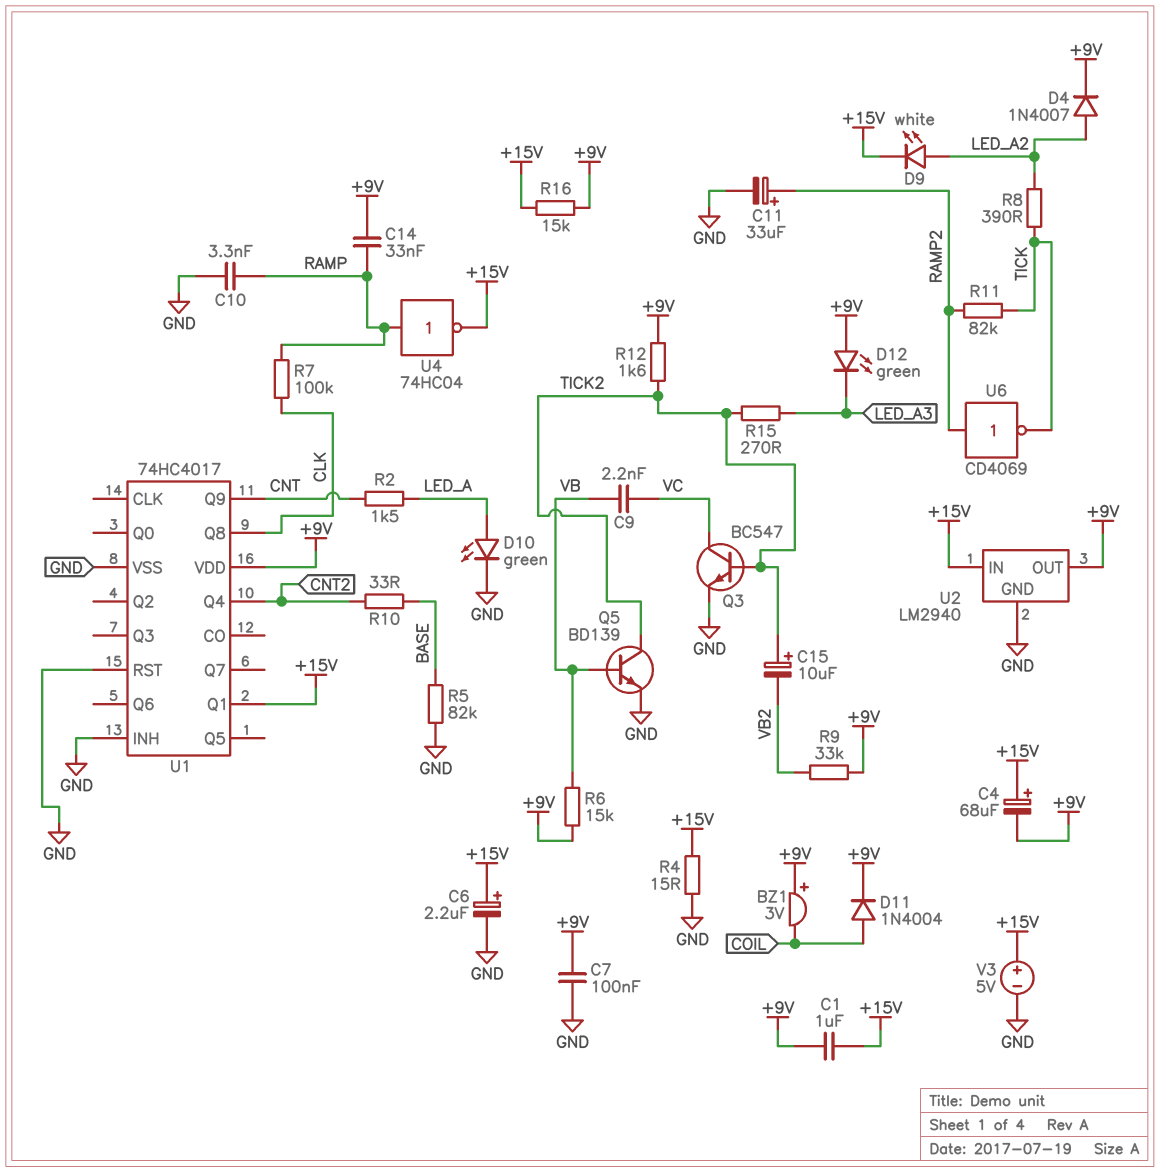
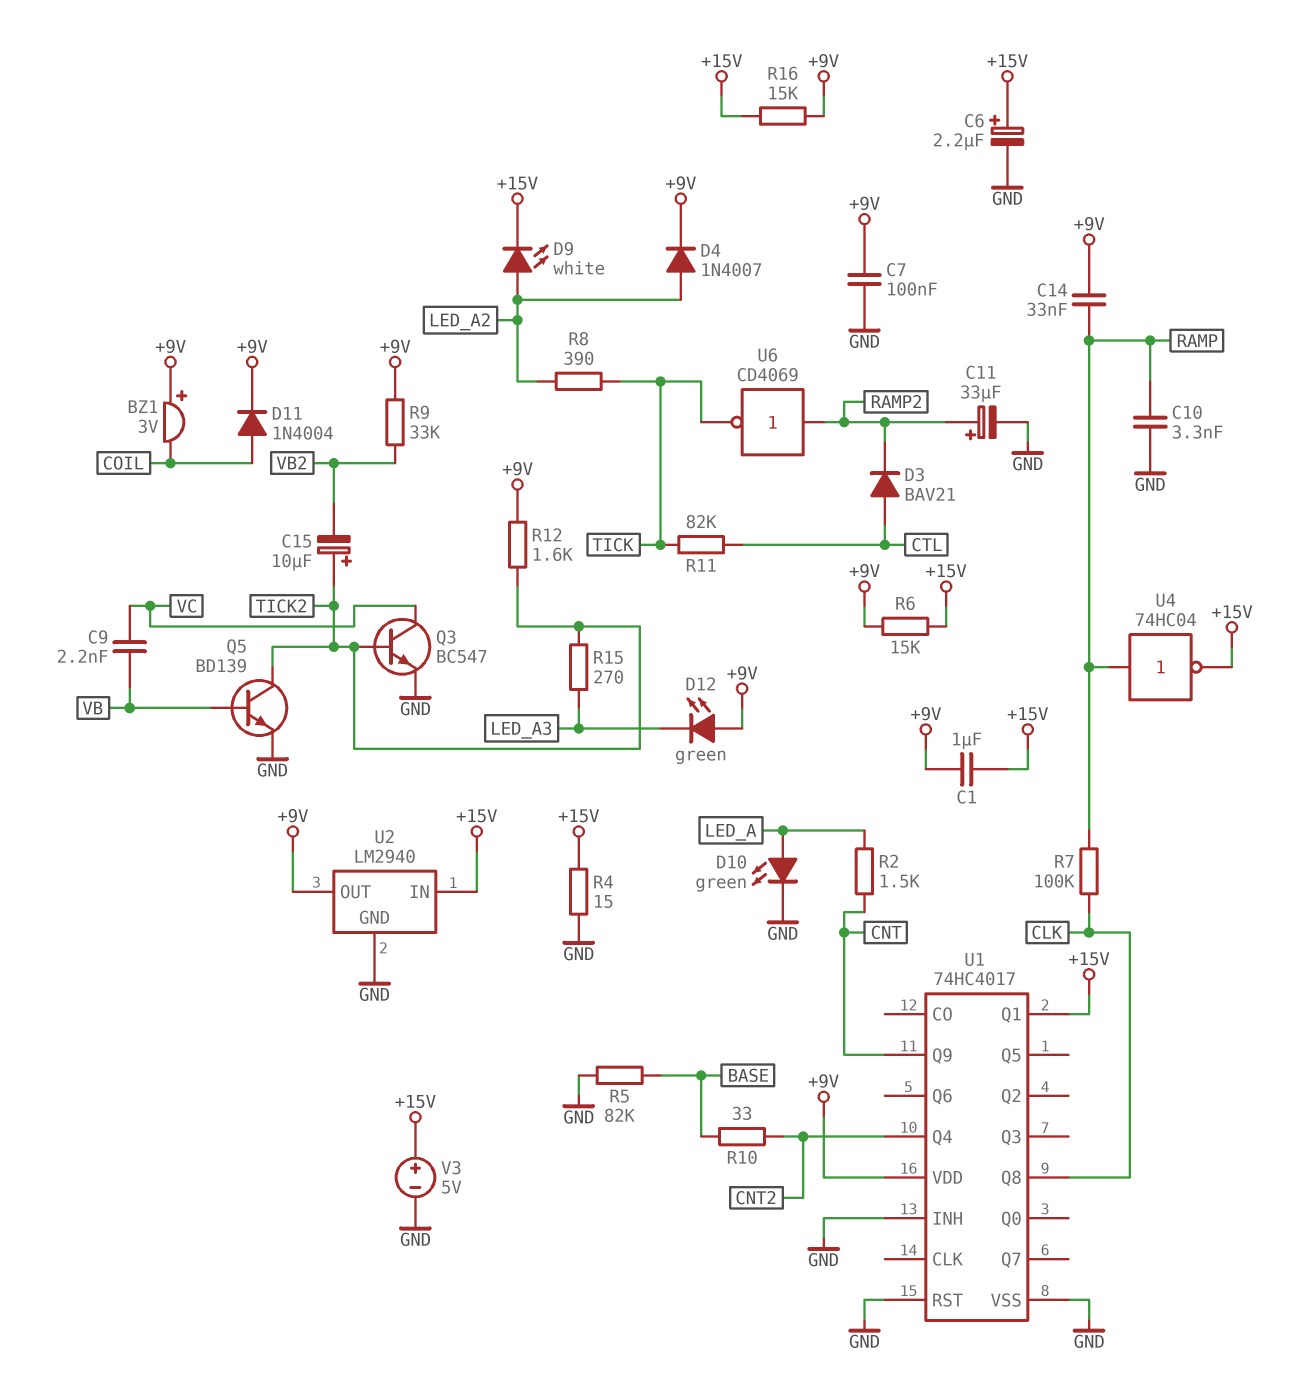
C4: 68uF (plus +15V, minus +9V) -> none
D3: none -> diode BAV21 (A CTL, K RAMP2)
R6: 15k (+9V, VB) -> 15k (+9V, +15V)
R11: 82k (RAMP2, TICK) -> 82k (CTL, TICK)

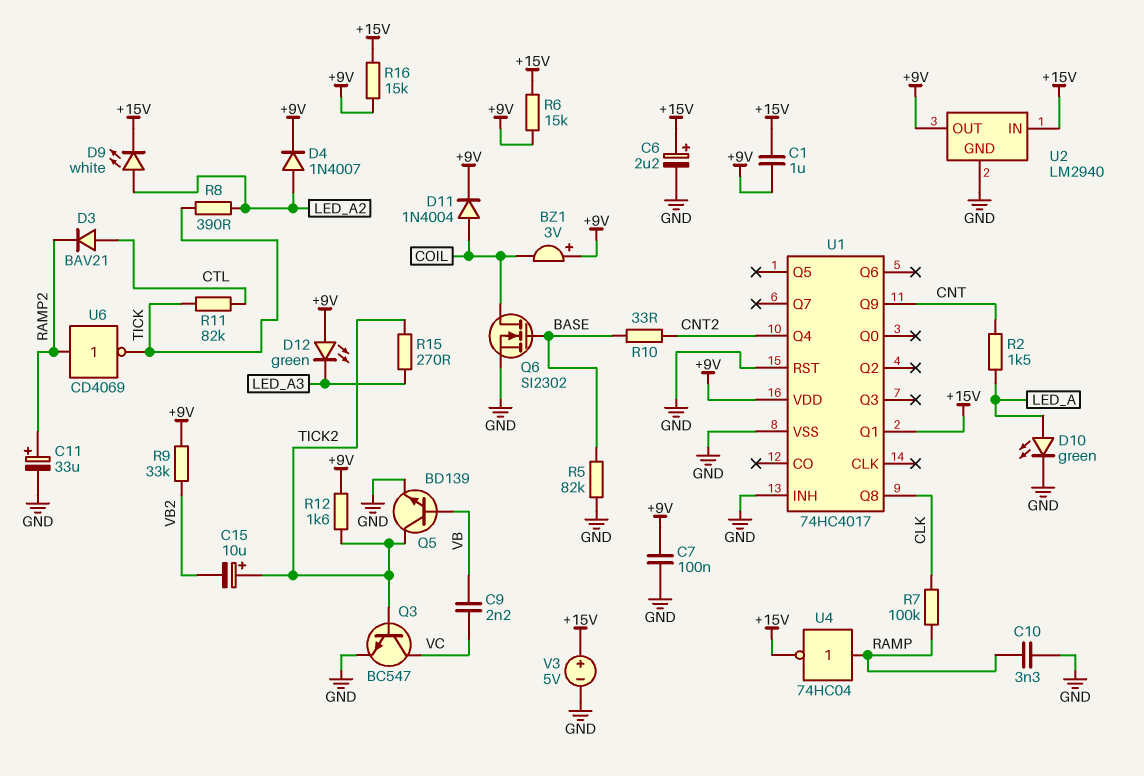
C14: 33nF (+9V, RAMP) -> none
Q6: none -> NMOS SI2302 (G BASE, D COIL, S GND)
R4: 15 (+15V, GND) -> none

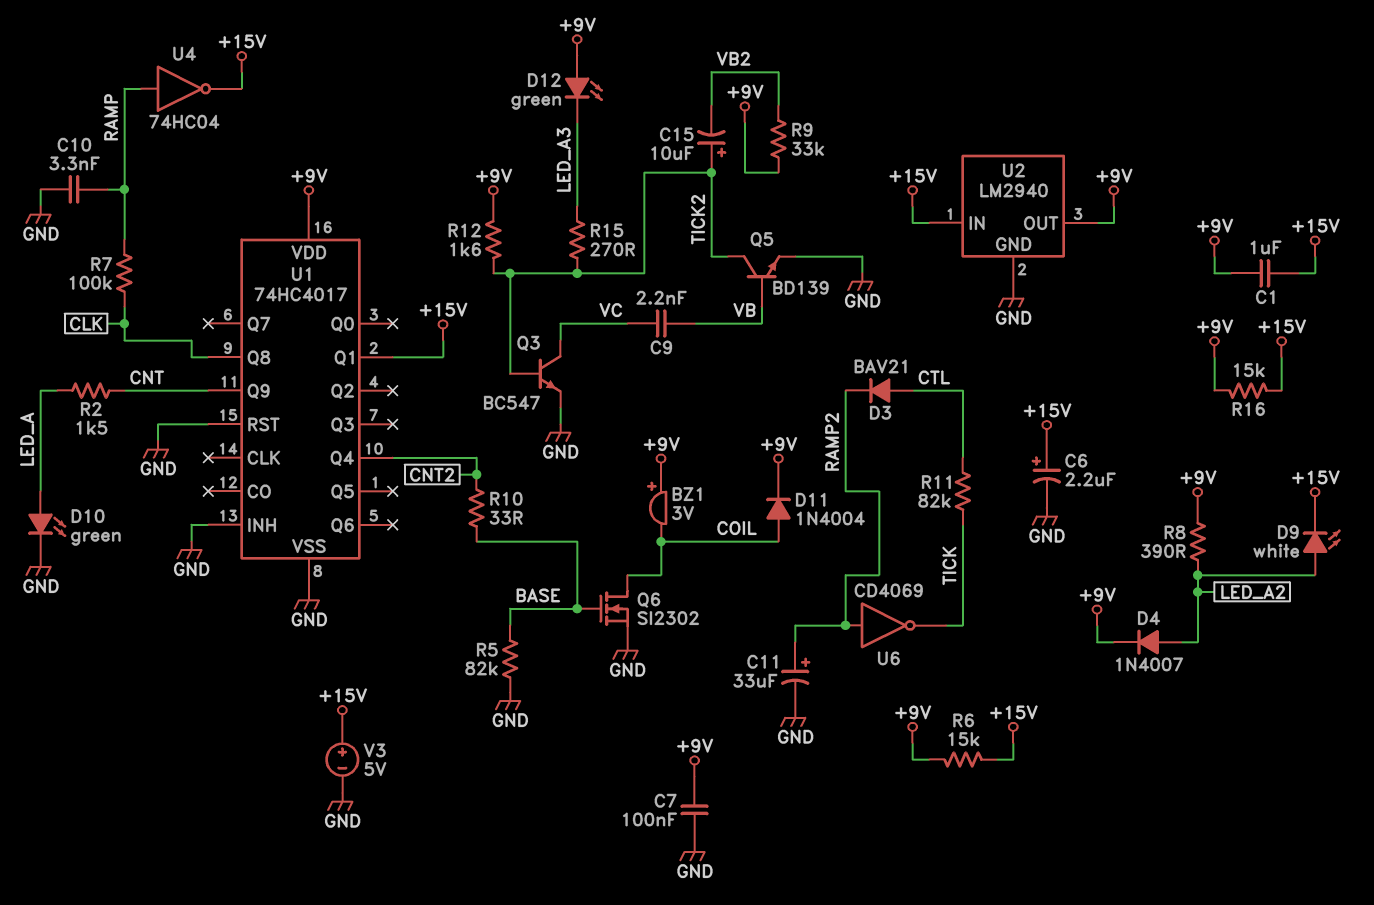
R8: 390 (LED_A2, TICK) -> 390 (+9V, LED_A2)

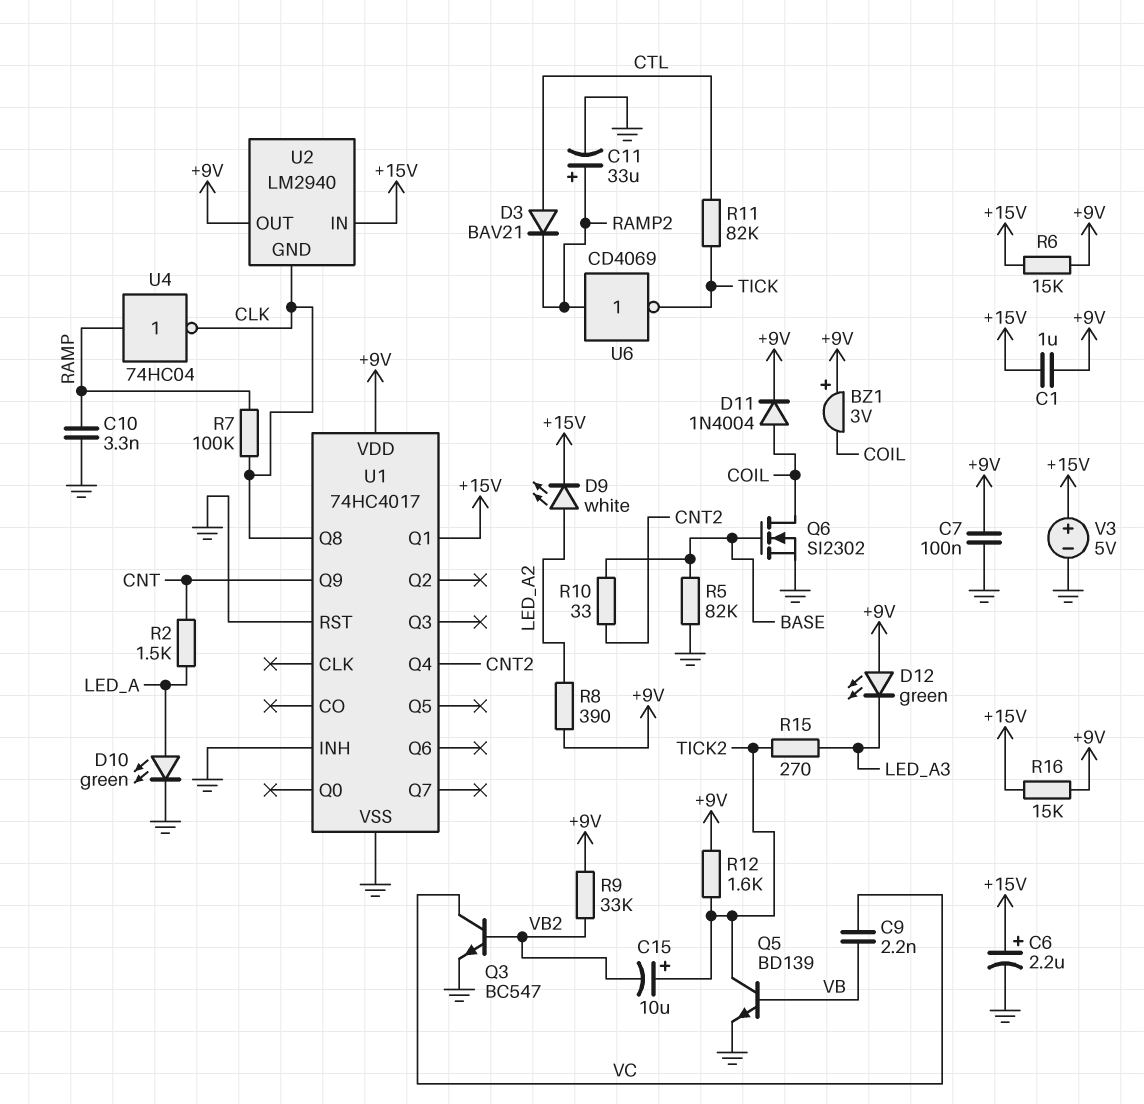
D4: diode 1N4007 (A LED_A2, K +9V) -> none
Q3: NPN BC547 (B TICK2, C VC, E GND) -> NPN BC547 (B VB2, C VC, E GND)
U2 pin GND: GND -> CLK
U4: NOT 74HC04 (in RAMP, out +15V) -> NOT 74HC04 (in RAMP, out CLK)

